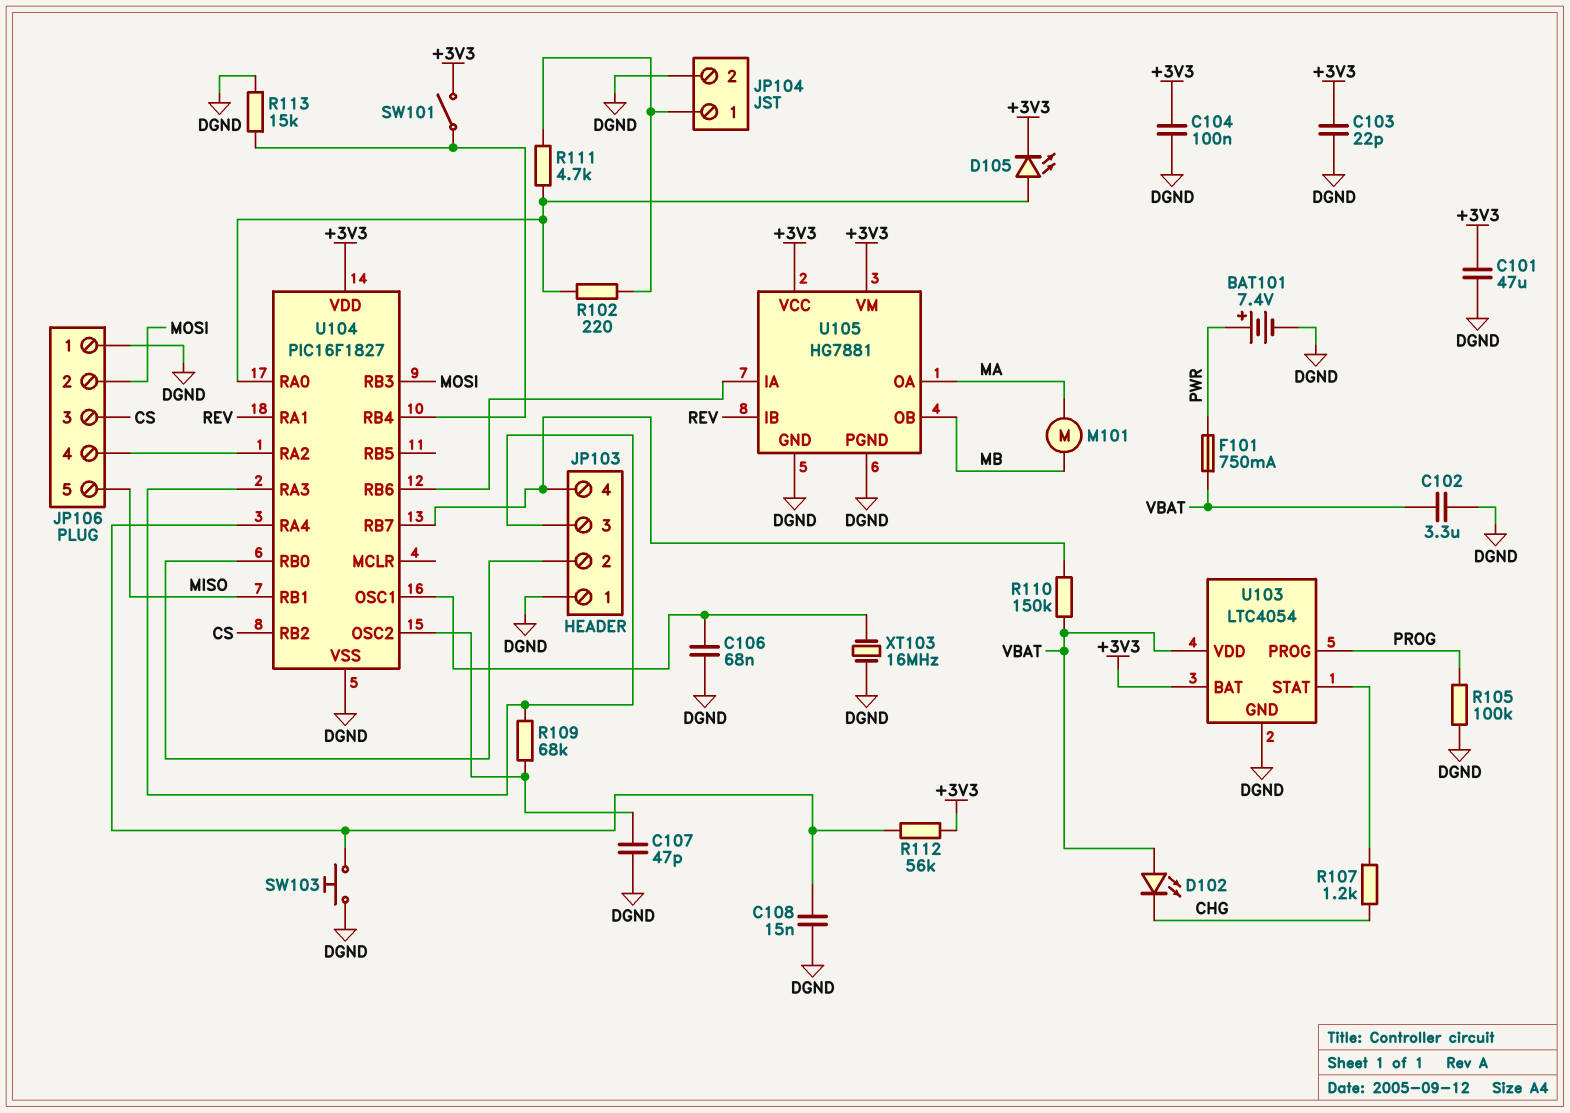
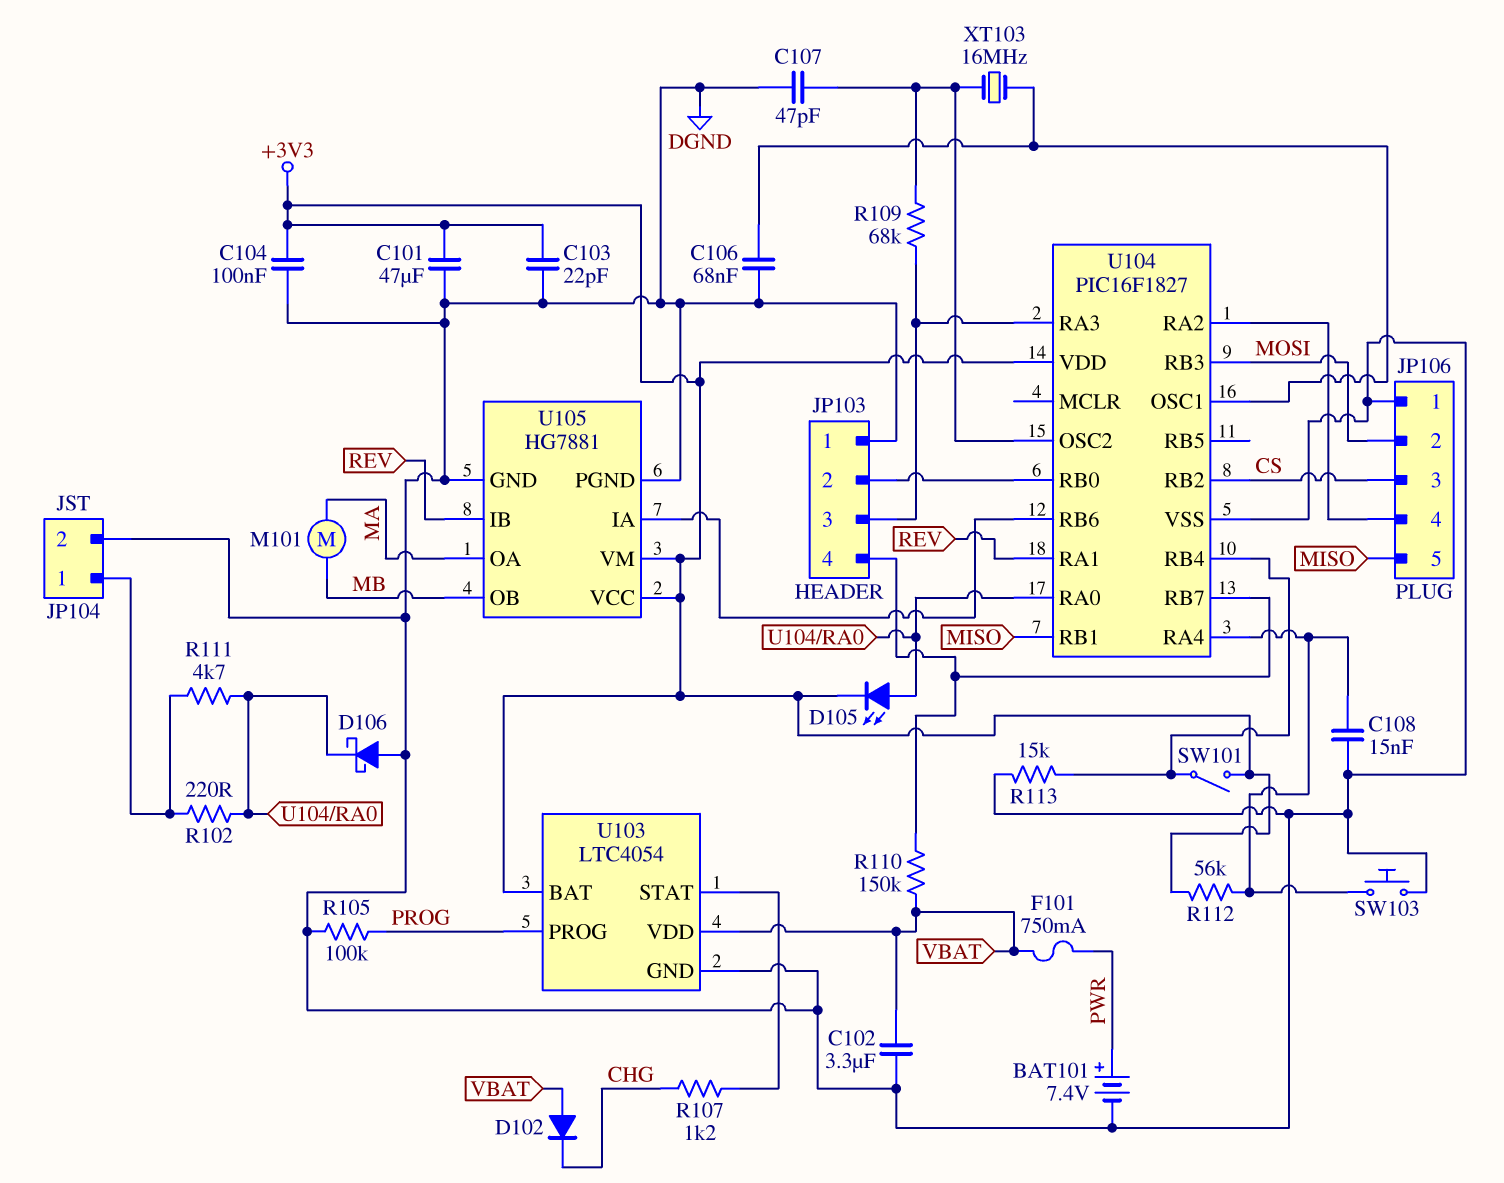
D102: LED (A VBAT, K CHG) -> diode (A VBAT, K CHG)
D106: none -> schottky (A DGND, K U104/RA0)
XT103: 16MHz (DGND, U104/OSC1) -> 16MHz (U104/OSC1, U104/OSC2)

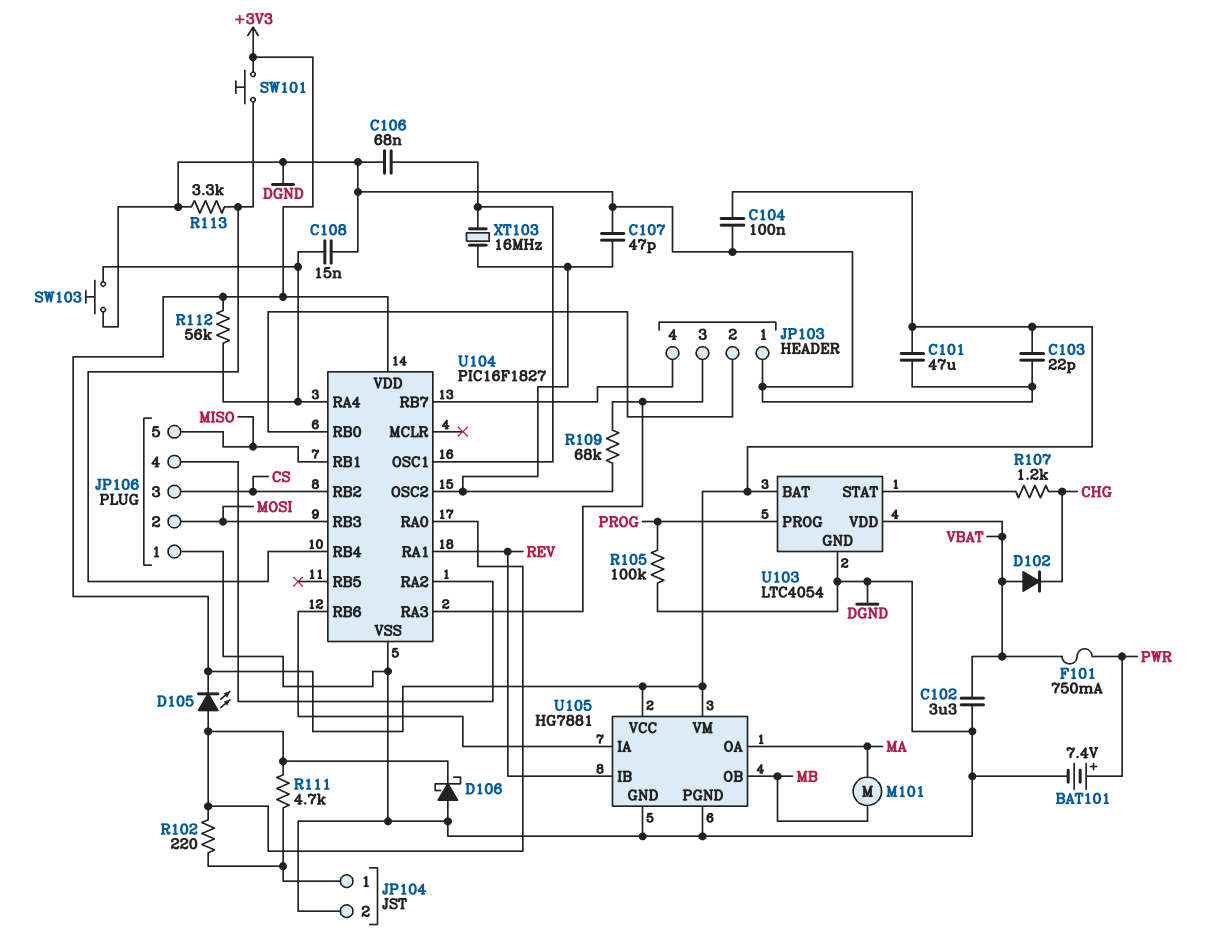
R110: 150k (JP103/4, VBAT) -> none
R113: 15k (DGND, U104/RB4) -> 3.3k (DGND, U104/RB4)
SW101: switch (+3V3, U104/RB4) -> button (+3V3, U104/RB4)

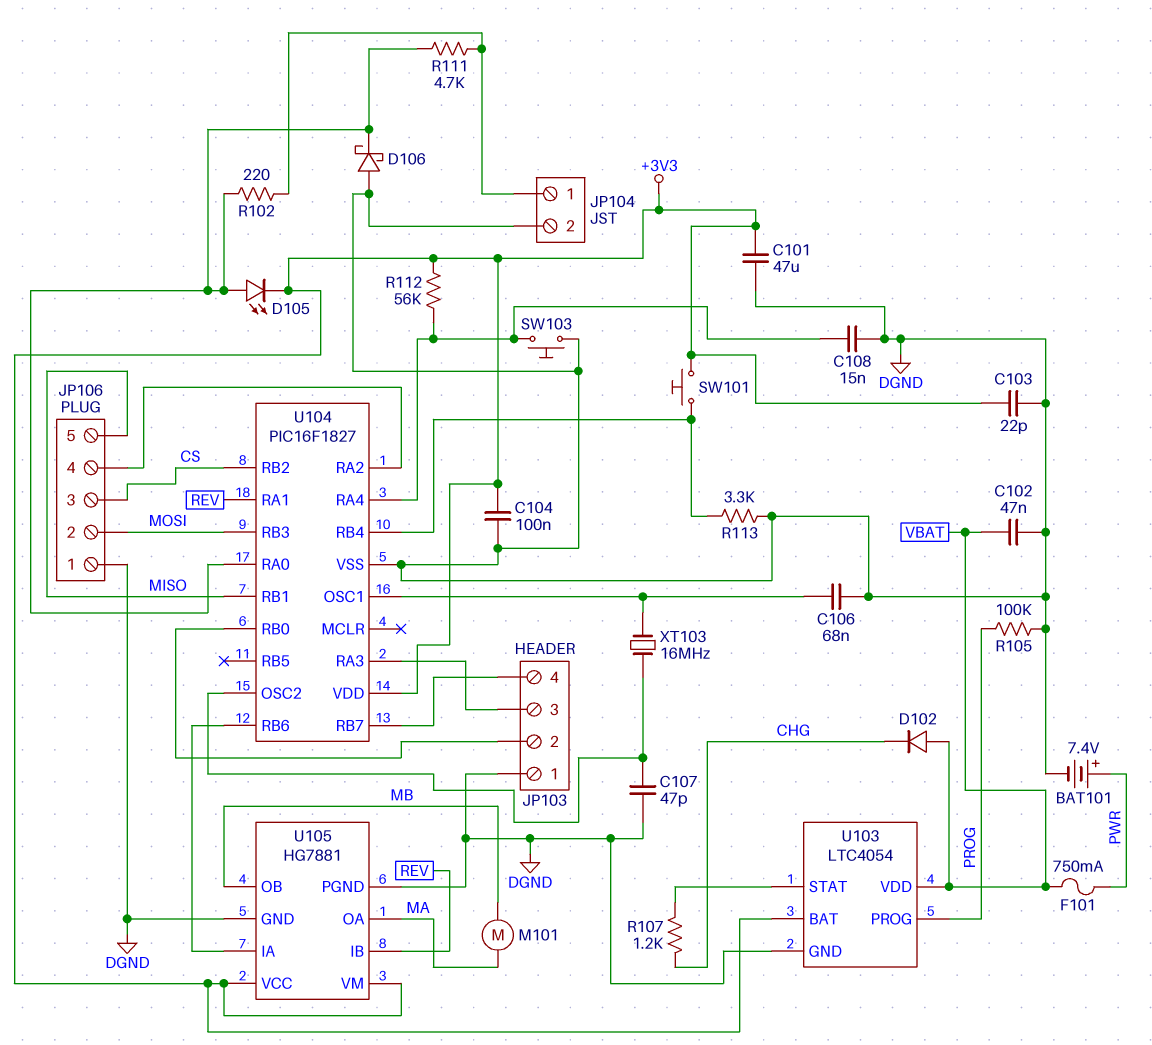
C102: 3.3uF (DGND, VBAT) -> 47nF (DGND, VBAT)
R109: 68k (JP103/3, U104/OSC2) -> none

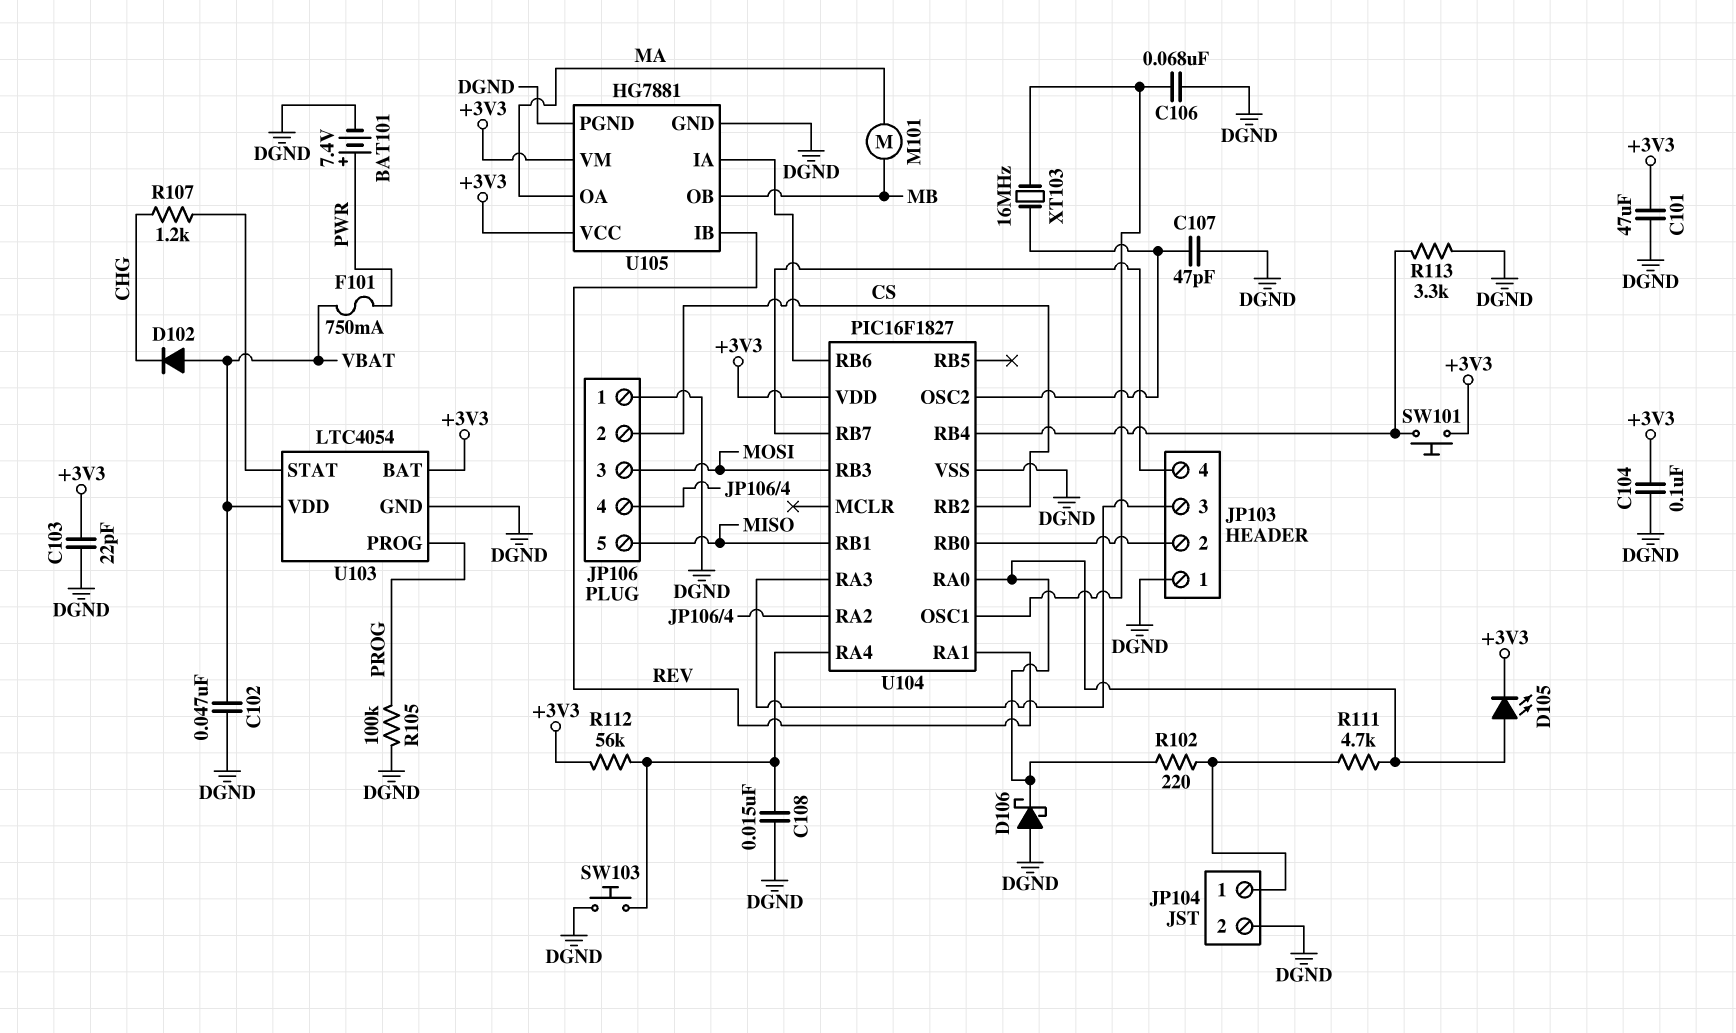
JP106 pin 2: MOSI -> CS
JP106 pin 3: CS -> MOSI

